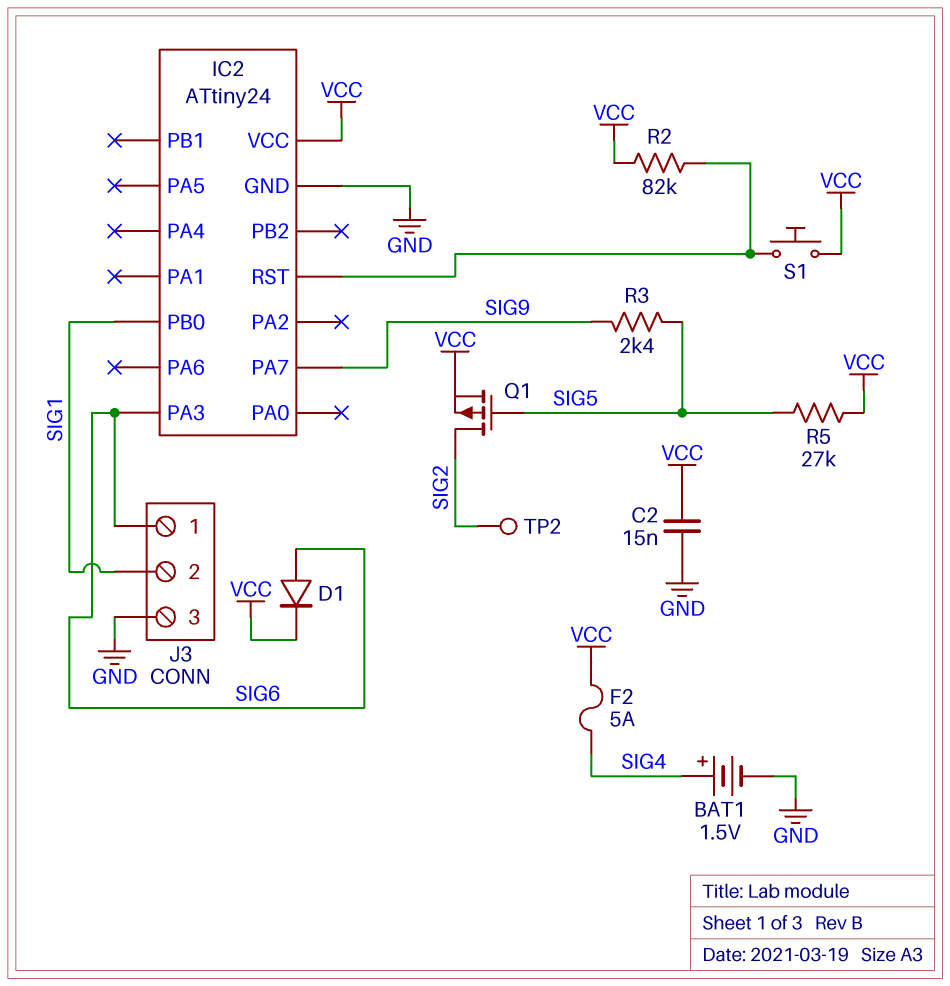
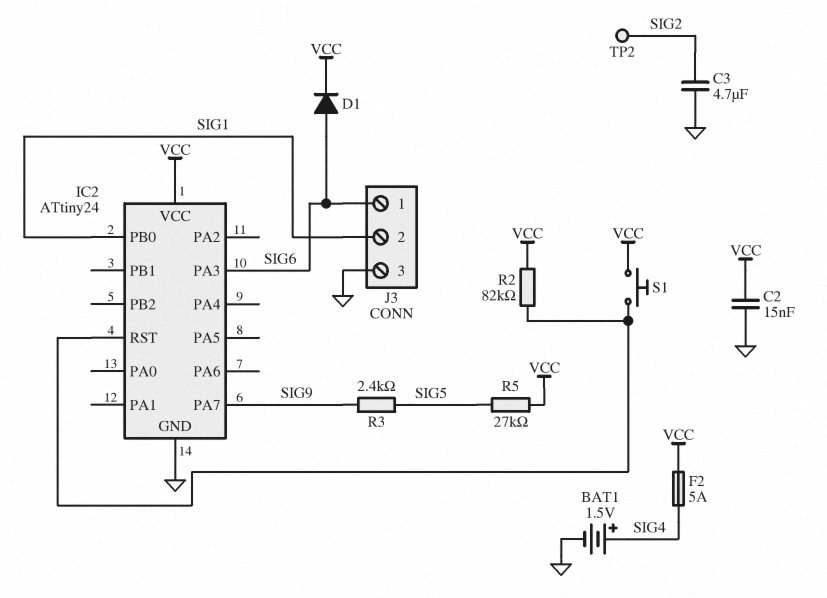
C3: none -> 4.7uF (GND, SIG2)
Q1: PMOS (G SIG5, D SIG2, S VCC) -> none

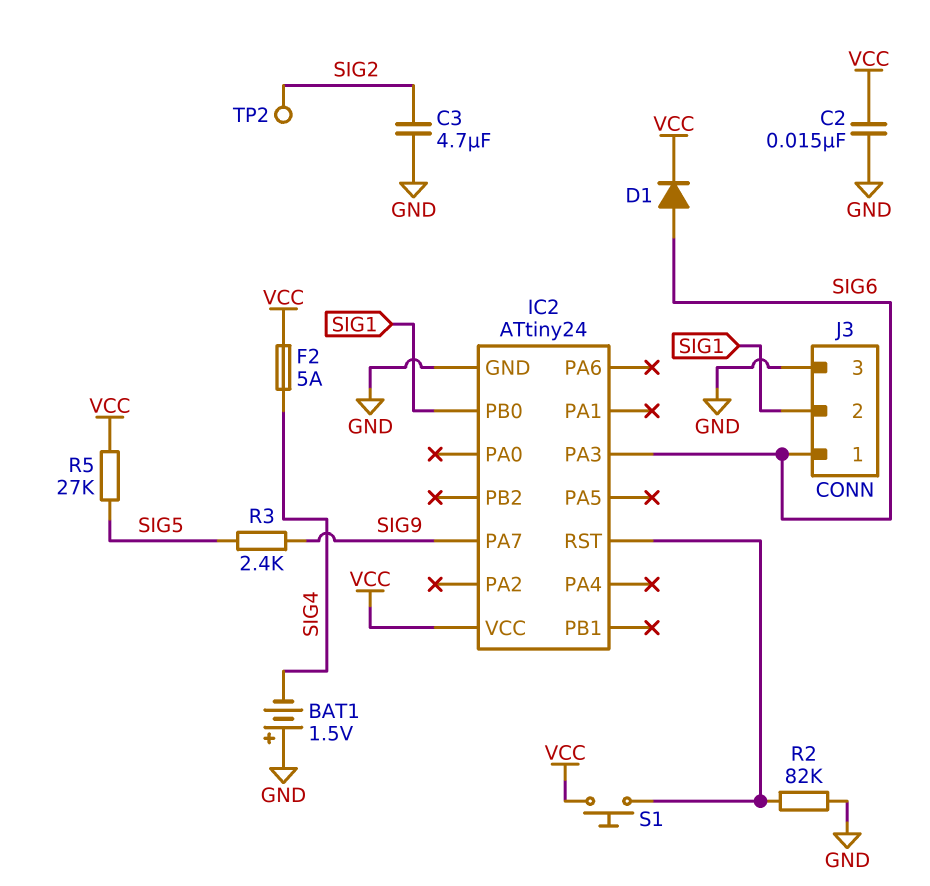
BAT1: 1.5V (plus SIG4, minus GND) -> 1.5V (plus GND, minus SIG4)
R2: 82k (IC2/RST, VCC) -> 82k (GND, IC2/RST)

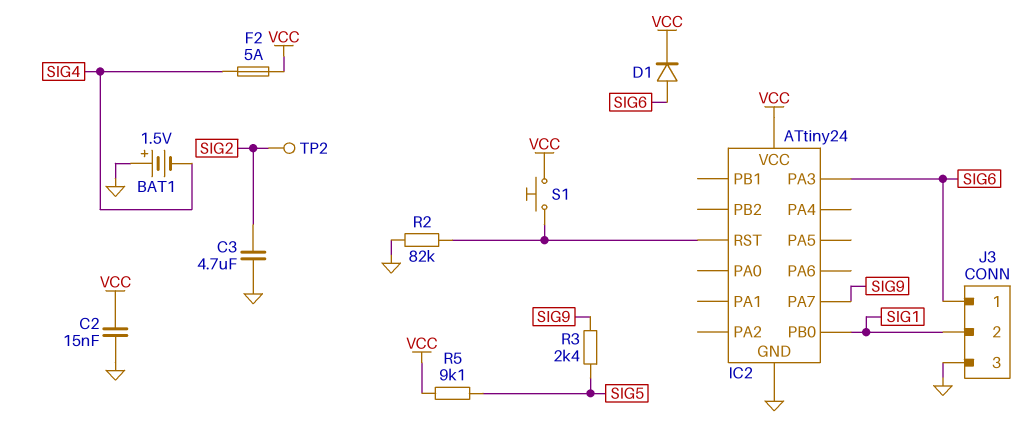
R5: 27k (SIG5, VCC) -> 9.1k (SIG5, VCC)

